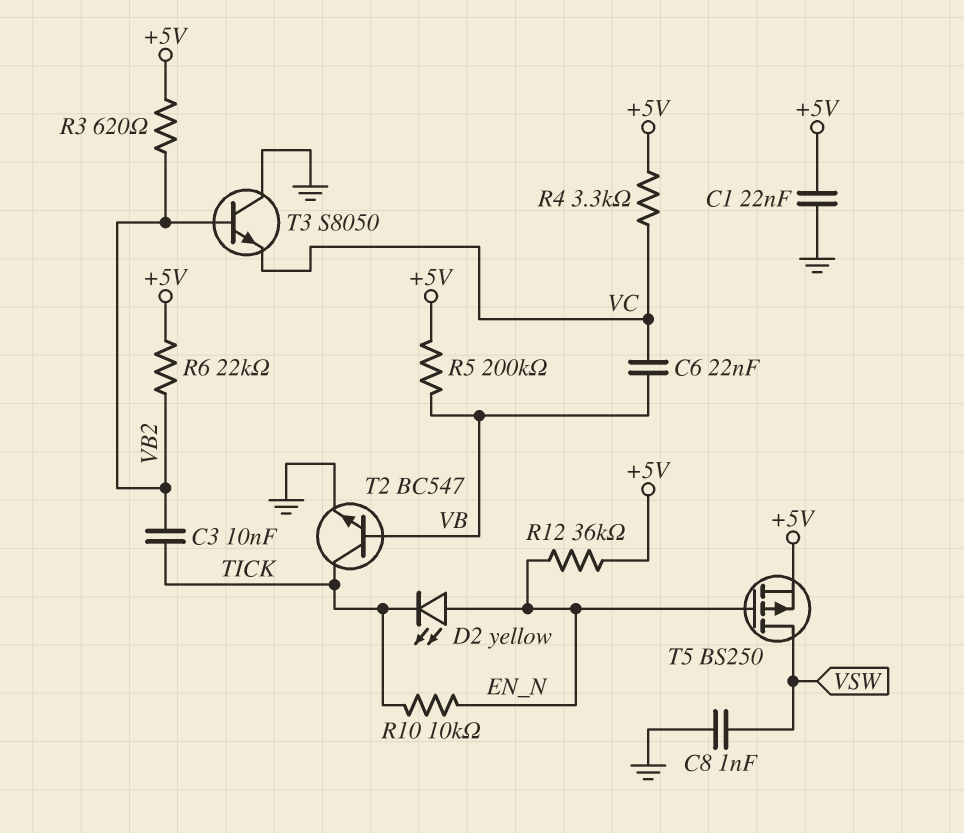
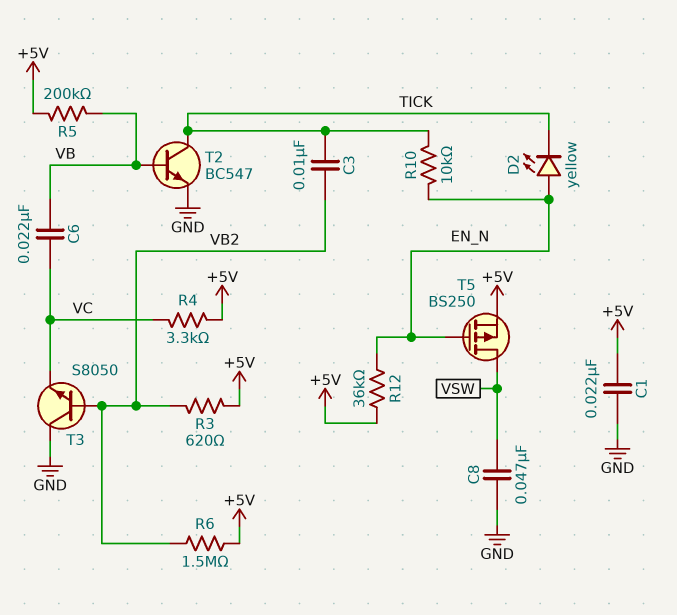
C8: 1nF (GND, VSW) -> 47nF (GND, VSW)
R6: 22k (+5V, VB2) -> 1.5M (+5V, VB2)

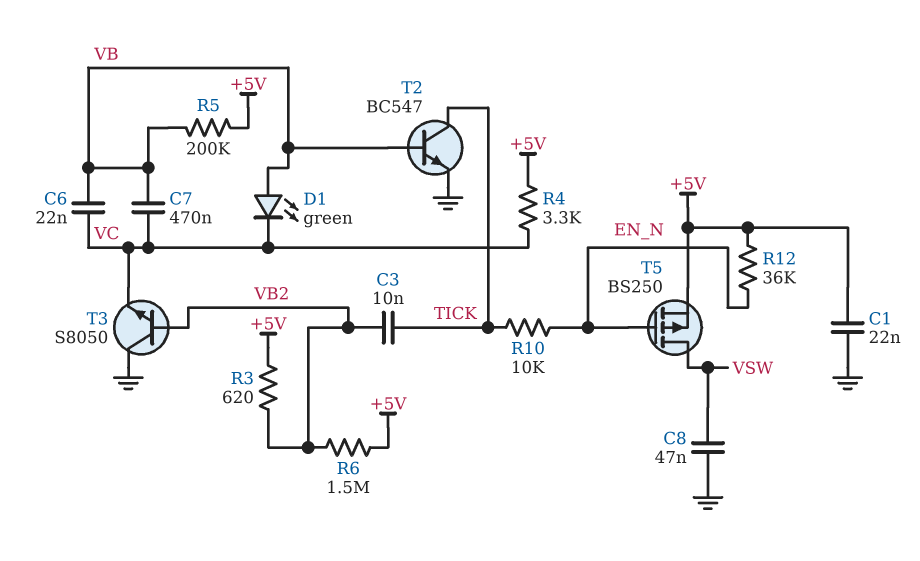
C7: none -> 470nF (VB, VC)
D1: none -> LED green (A VB, K VC)
D2: LED yellow (A EN_N, K TICK) -> none

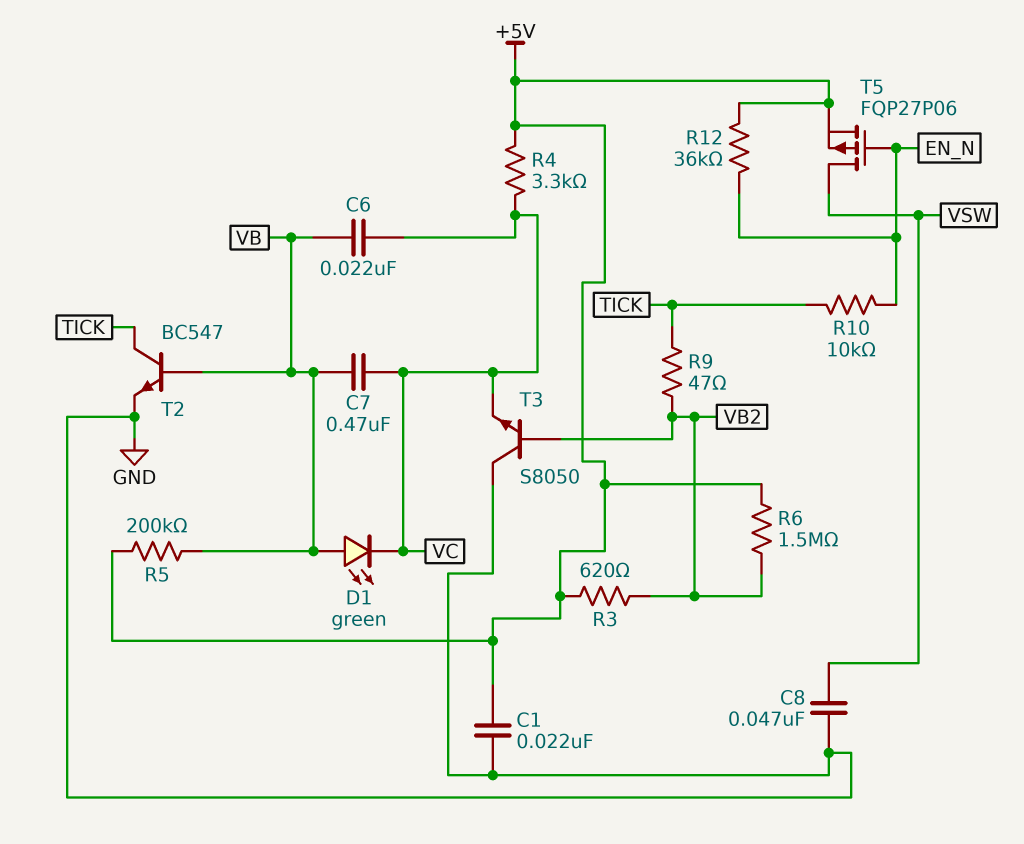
C3: 10nF (TICK, VB2) -> none
R9: none -> 47 (TICK, VB2)
T5: PMOS BS250 (G EN_N, D VSW, S +5V) -> PMOS FQP27P06 (G EN_N, D VSW, S +5V)

